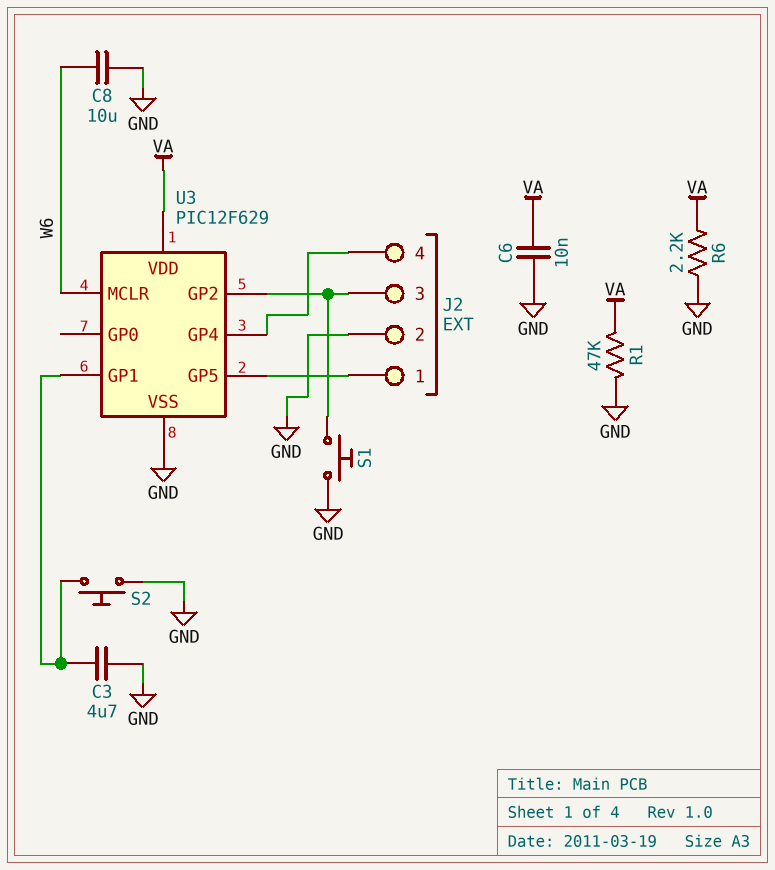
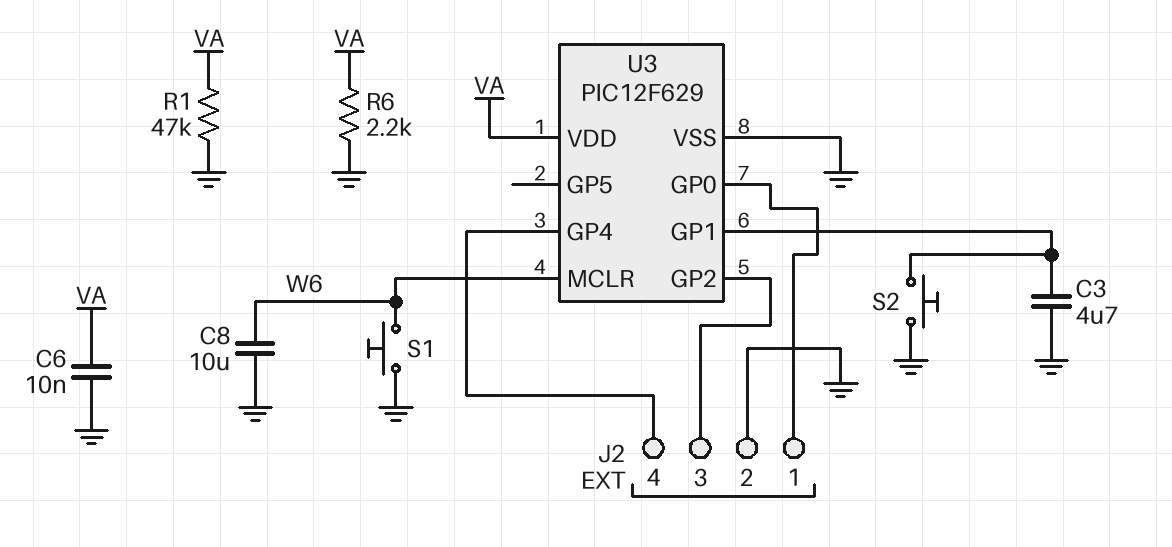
S1: button (GND, J2/3) -> button (GND, W6)
U3 pin GP0: none -> J2/1
U3 pin GP5: J2/1 -> none

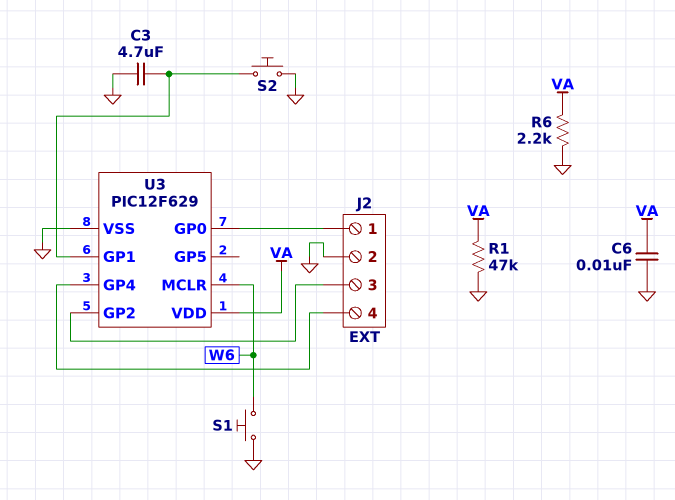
C8: 10uF (GND, W6) -> none

